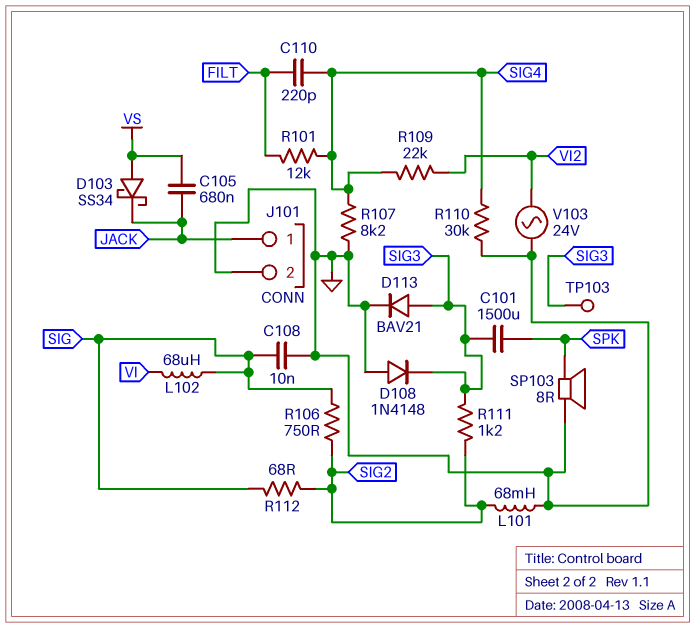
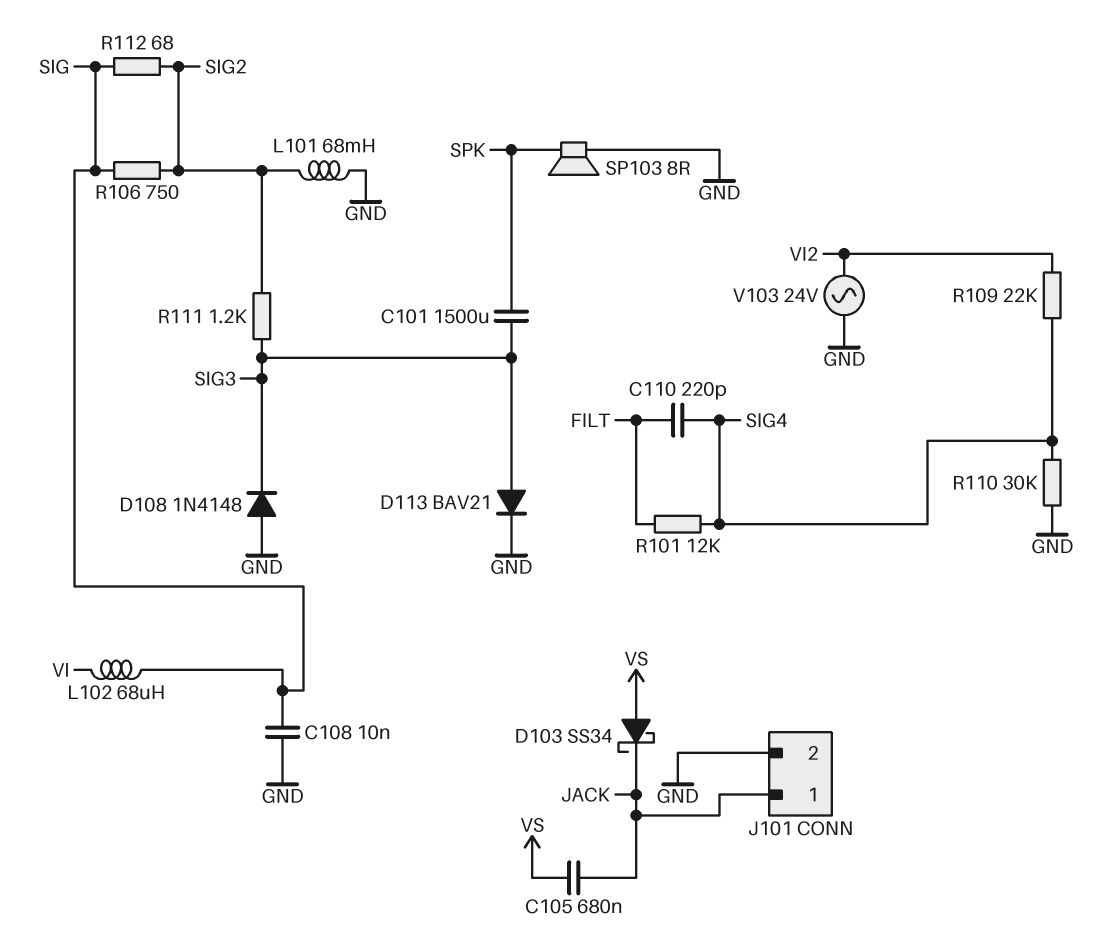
R107: 8.2k (GND, SIG4) -> none
TP103: test point (SIG3) -> none

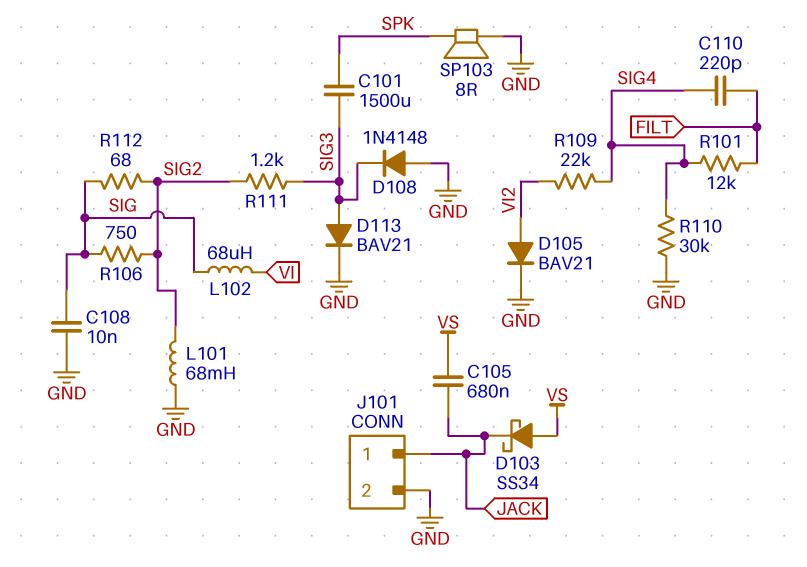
D105: none -> diode BAV21 (A VI2, K GND)
V103: AC 24V (GND, VI2) -> none

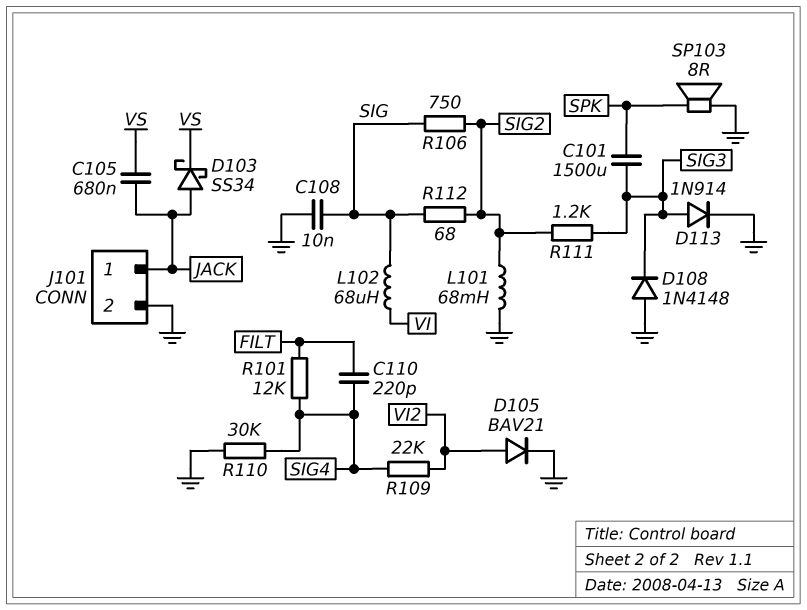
D103: schottky SS34 (A VS, K JACK) -> schottky SS34 (A JACK, K VS)
D113: diode BAV21 (A SIG3, K GND) -> diode 1N914 (A SIG3, K GND)

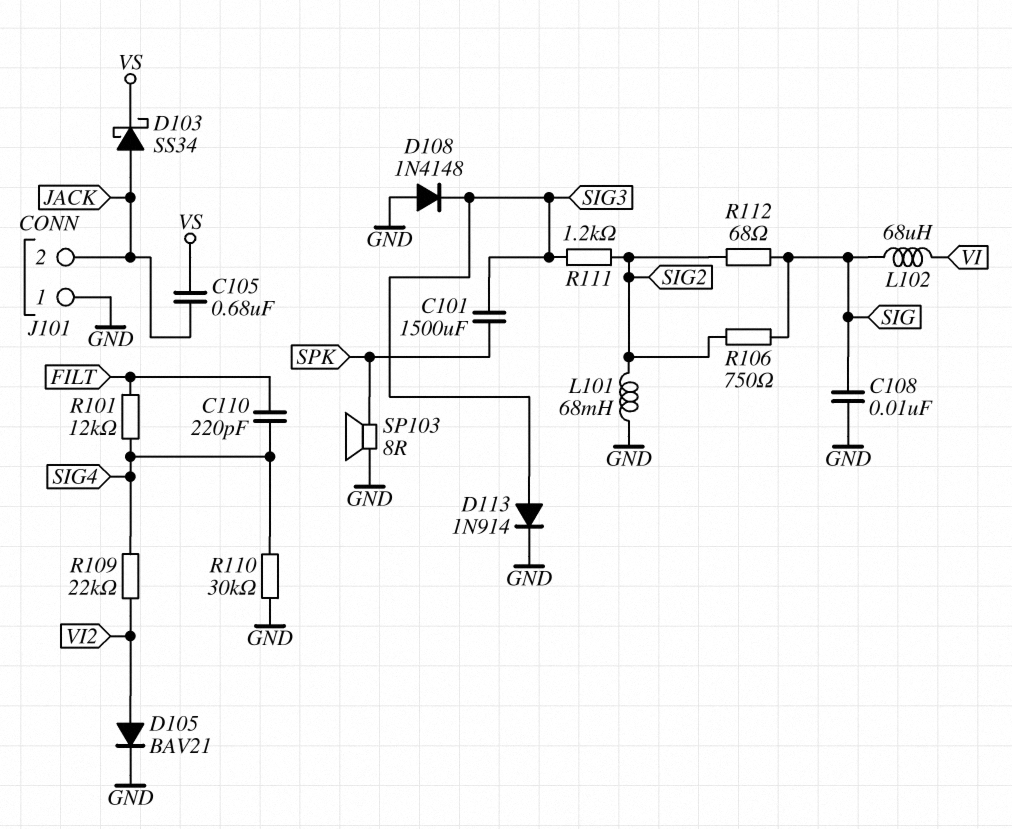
J101 pin 1: JACK -> GND
J101 pin 2: GND -> JACK

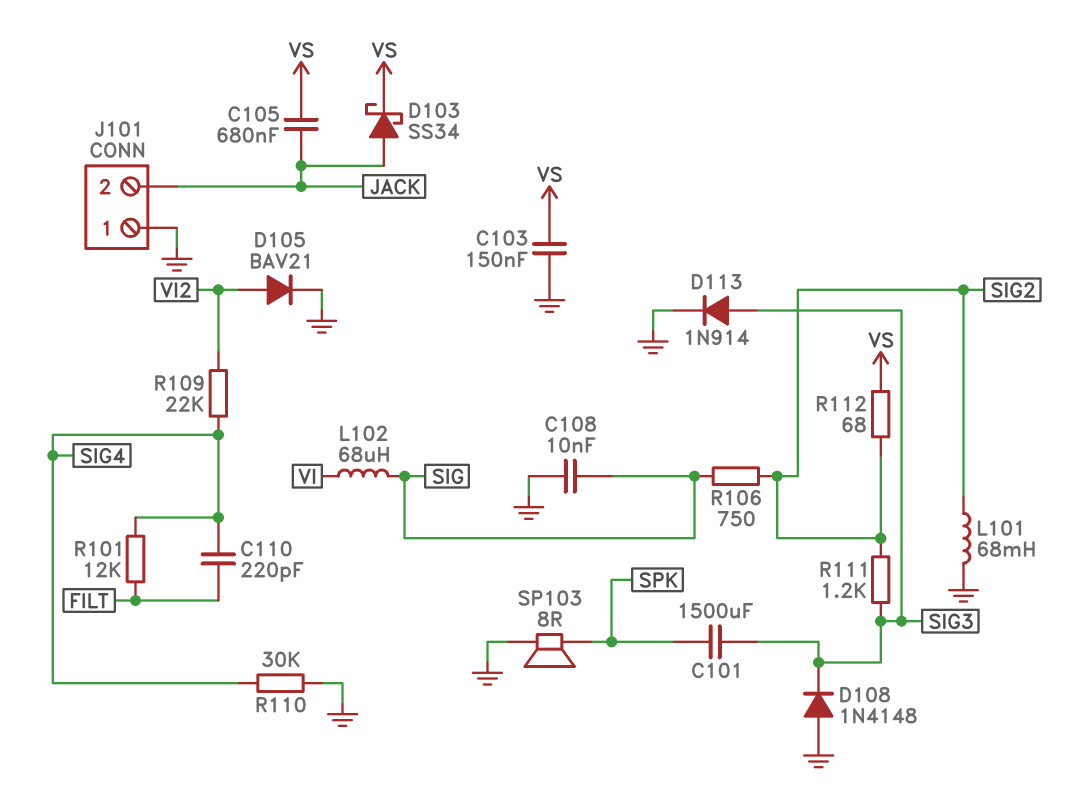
C103: none -> 150nF (GND, VS)
R112: 68 (SIG, SIG2) -> 68 (SIG2, VS)

